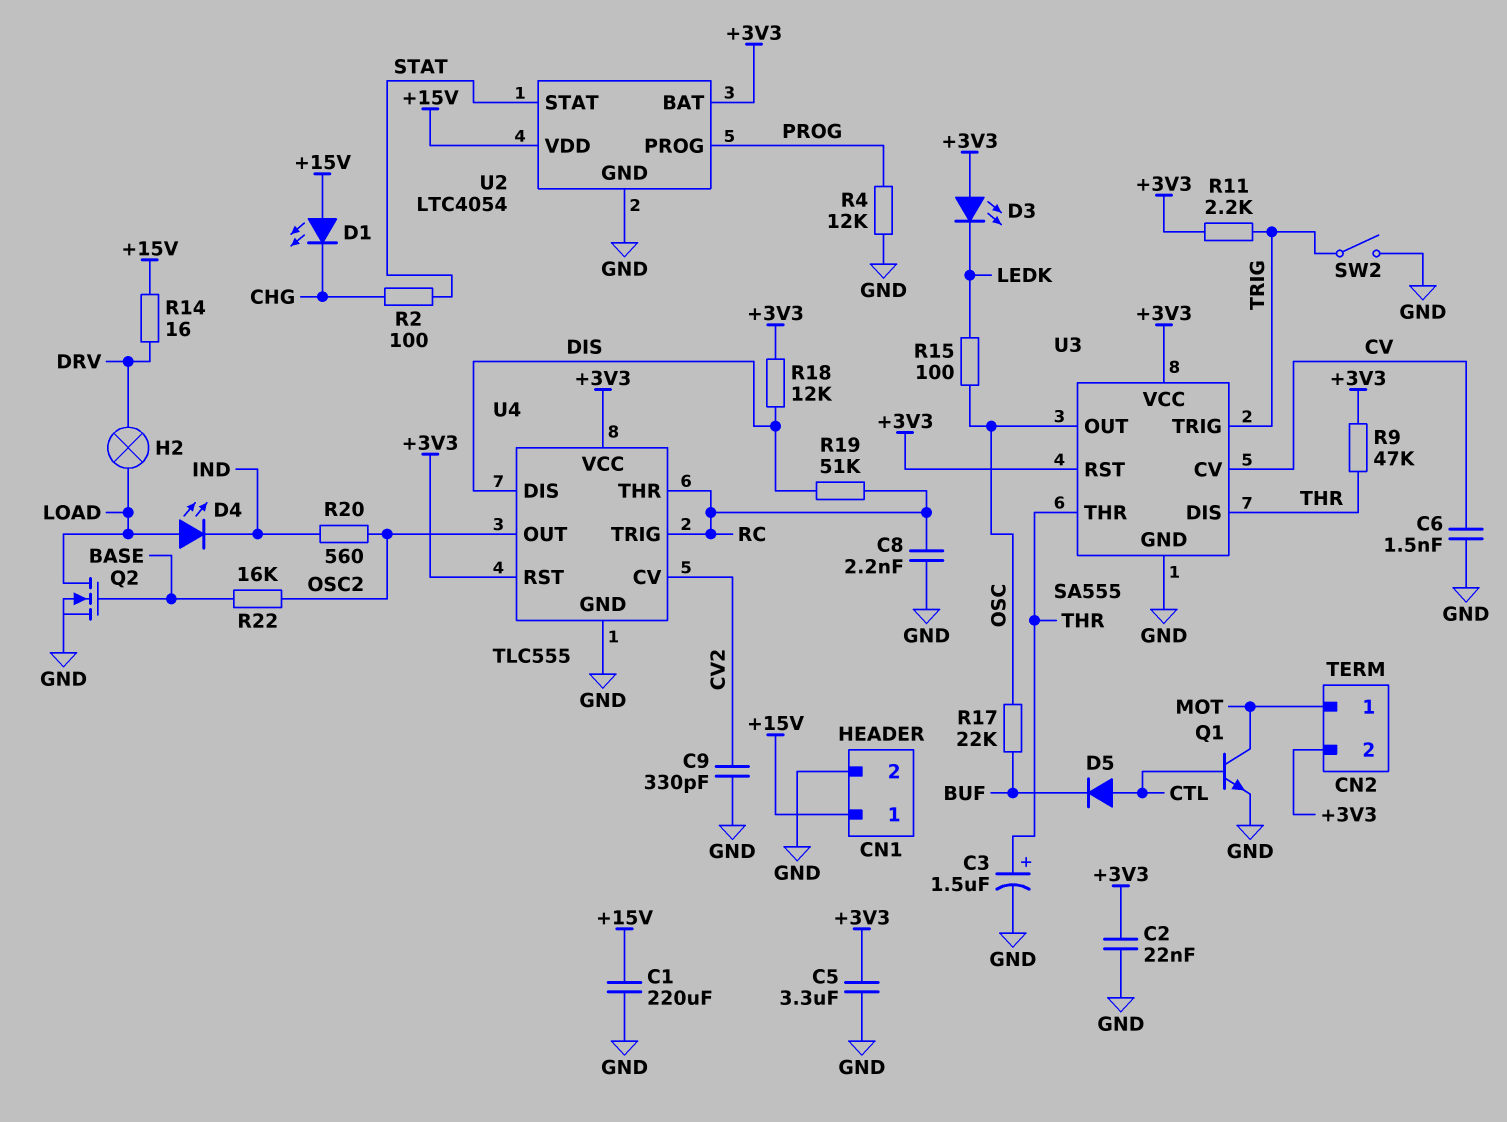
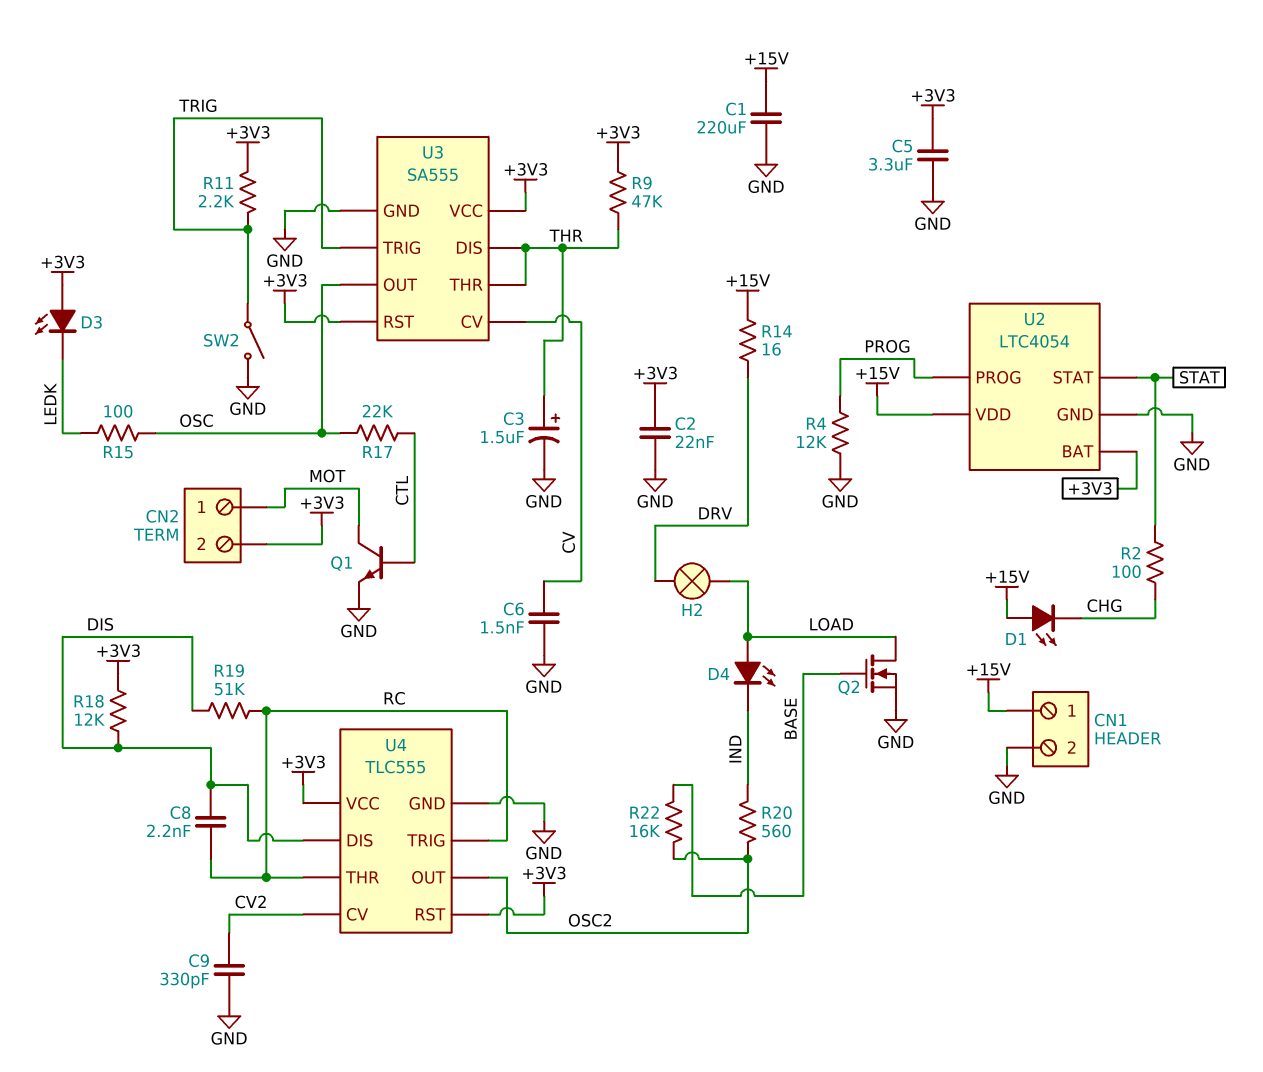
C8: 2.2nF (GND, RC) -> 2.2nF (DIS, RC)
D5: diode (A CTL, K BUF) -> none
R17: 22k (BUF, OSC) -> 22k (CTL, OSC)

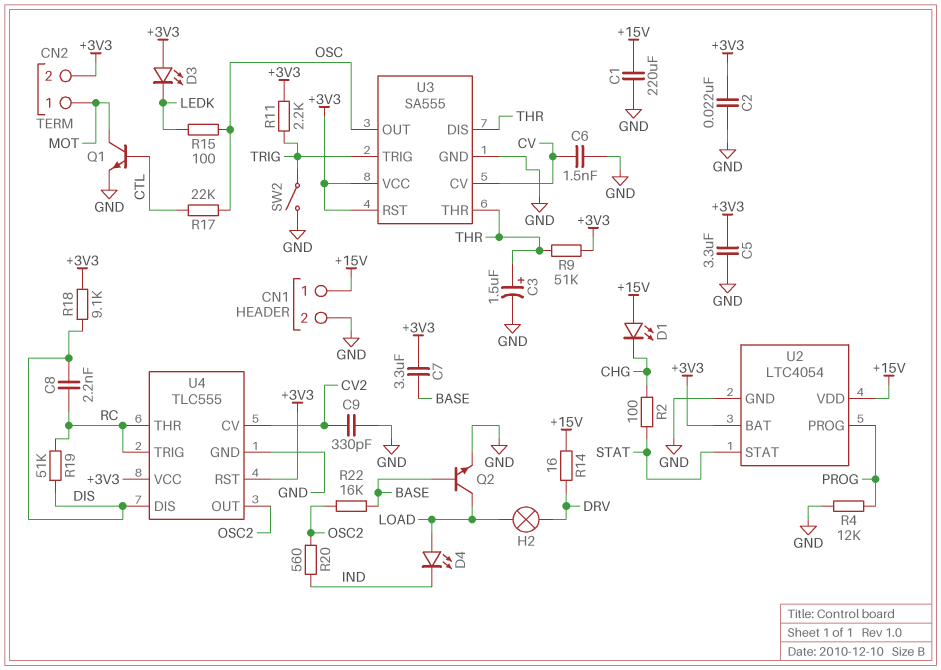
C7: none -> 3.3uF (+3V3, BASE)
Q2: NMOS (G BASE, D LOAD, S GND) -> NPN (B BASE, C LOAD, E GND)
R9: 47k (+3V3, THR) -> 51k (+3V3, THR)
R18: 12k (+3V3, DIS) -> 9.1k (+3V3, DIS)

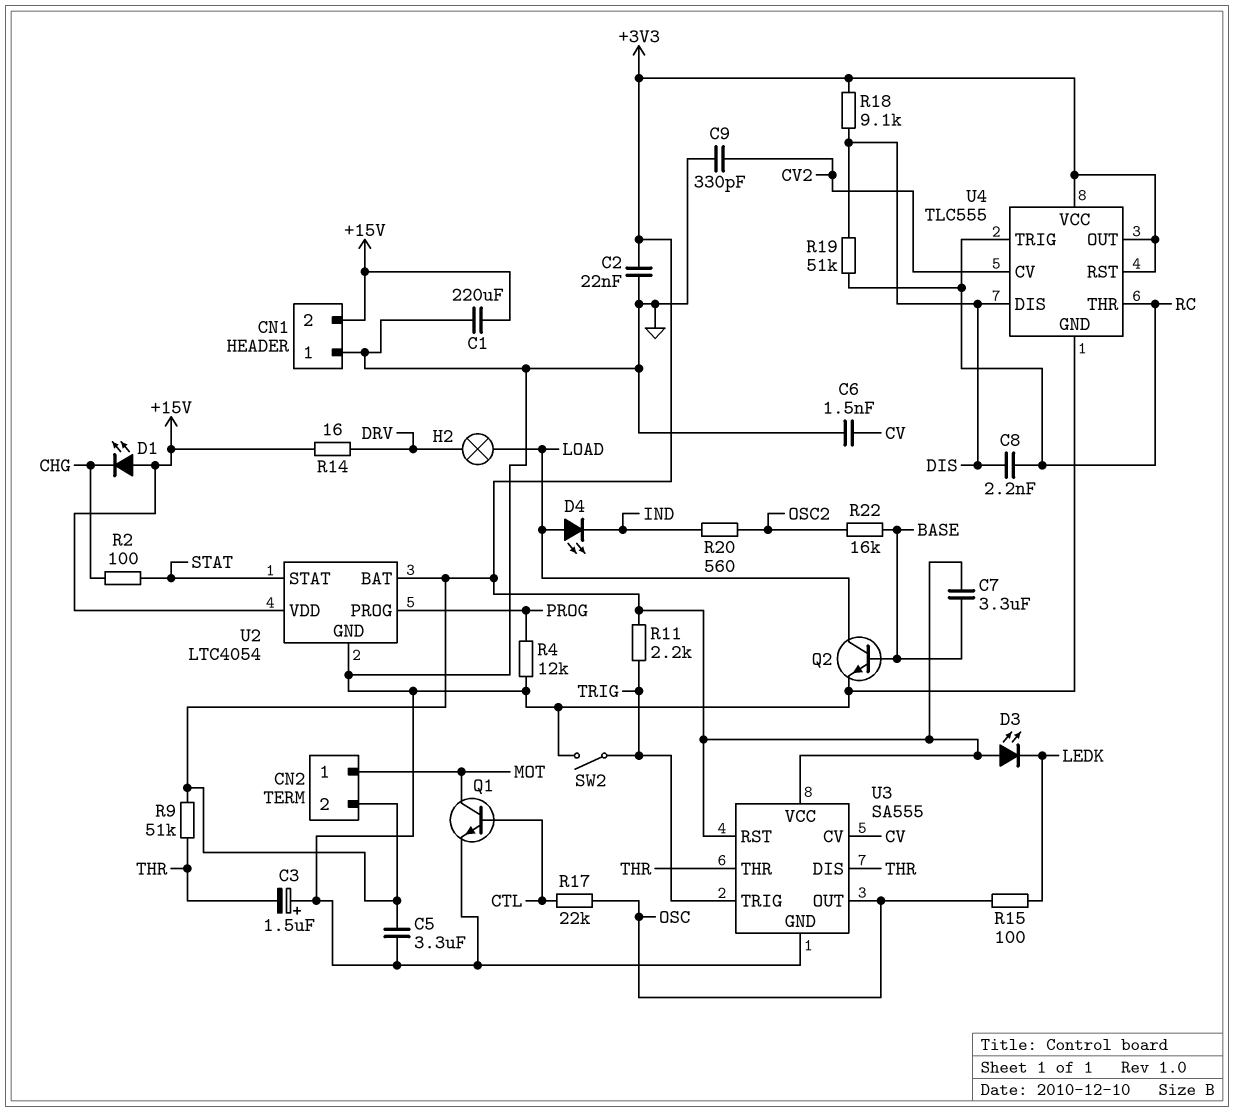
C3: 1.5uF (plus THR, minus GND) -> 1.5uF (plus GND, minus THR)
CN1 pin 1: +15V -> GND
CN1 pin 2: GND -> +15V
U4 pin OUT: OSC2 -> +3V3

